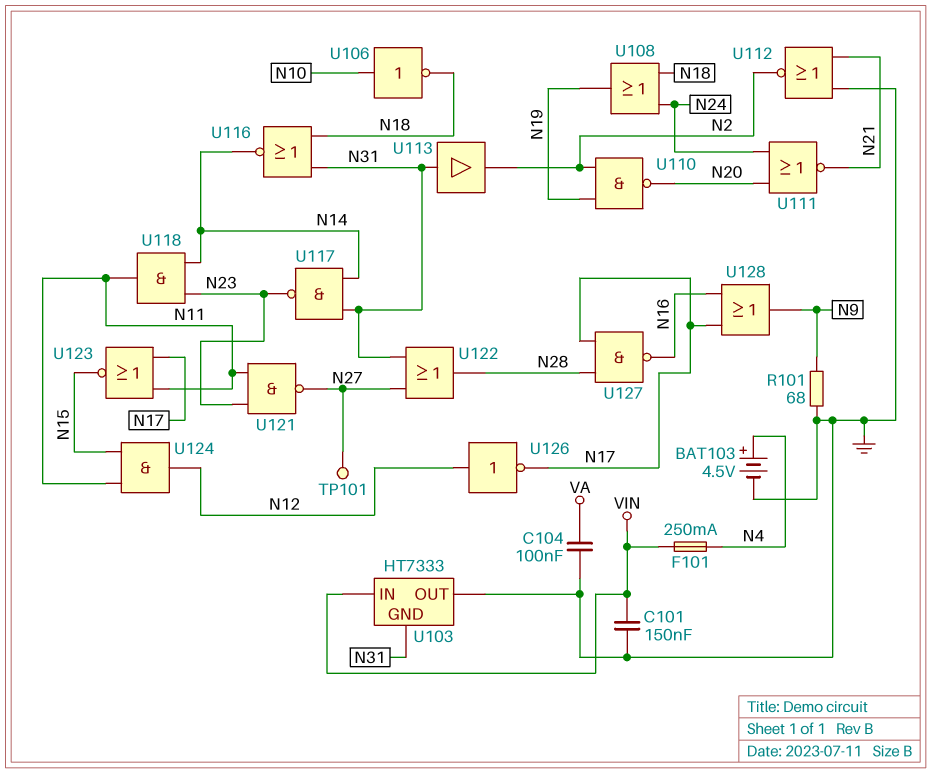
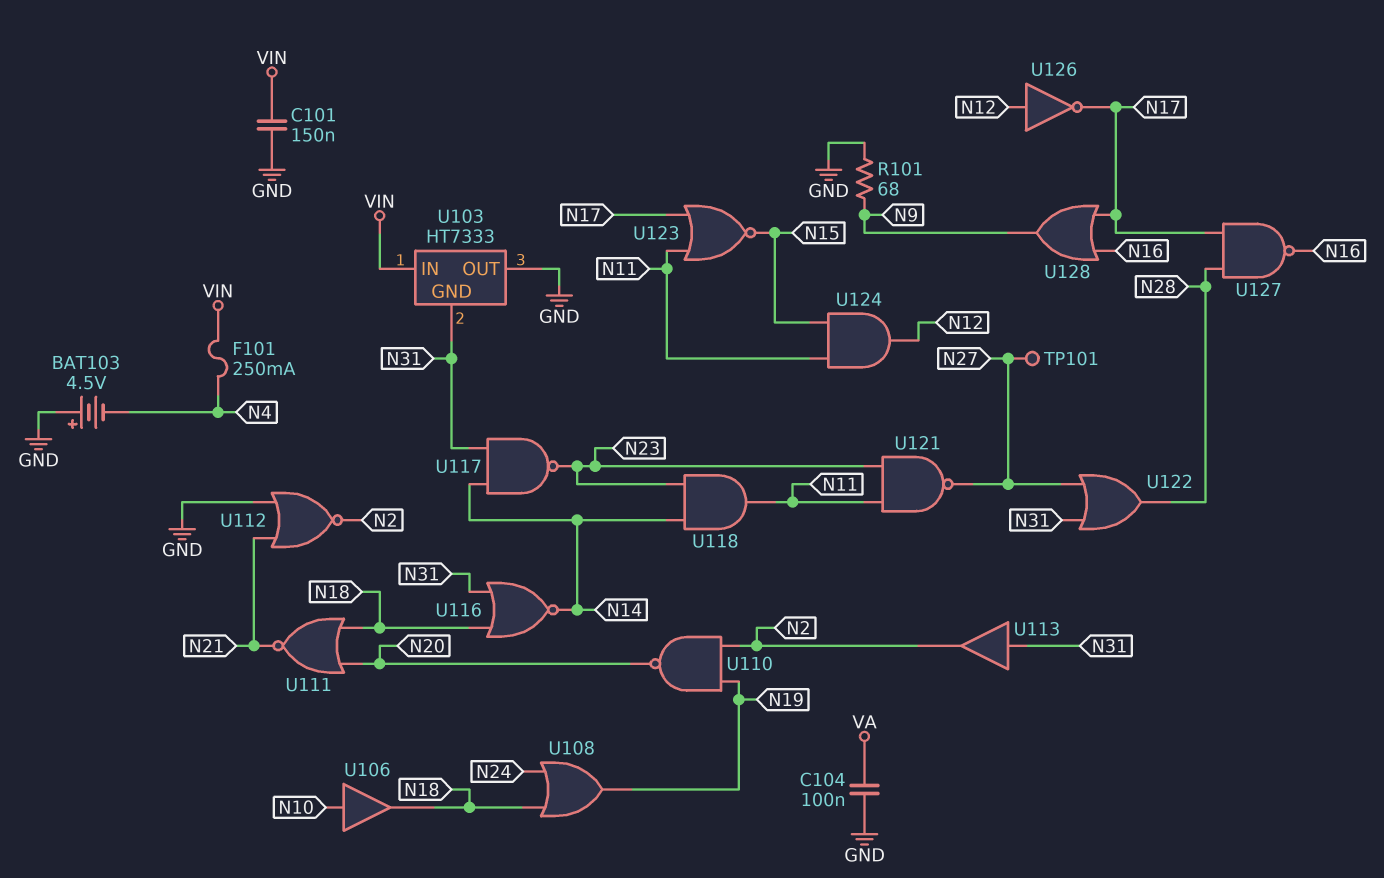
BAT103: 4.5V (plus N4, minus GND) -> 4.5V (plus GND, minus N4)
U106: NOT (in N10, out N18) -> buffer (in N10, out N18)
U111: NOR (in N20, in N24, out N21) -> NOR (in N18, in N20, out N21)

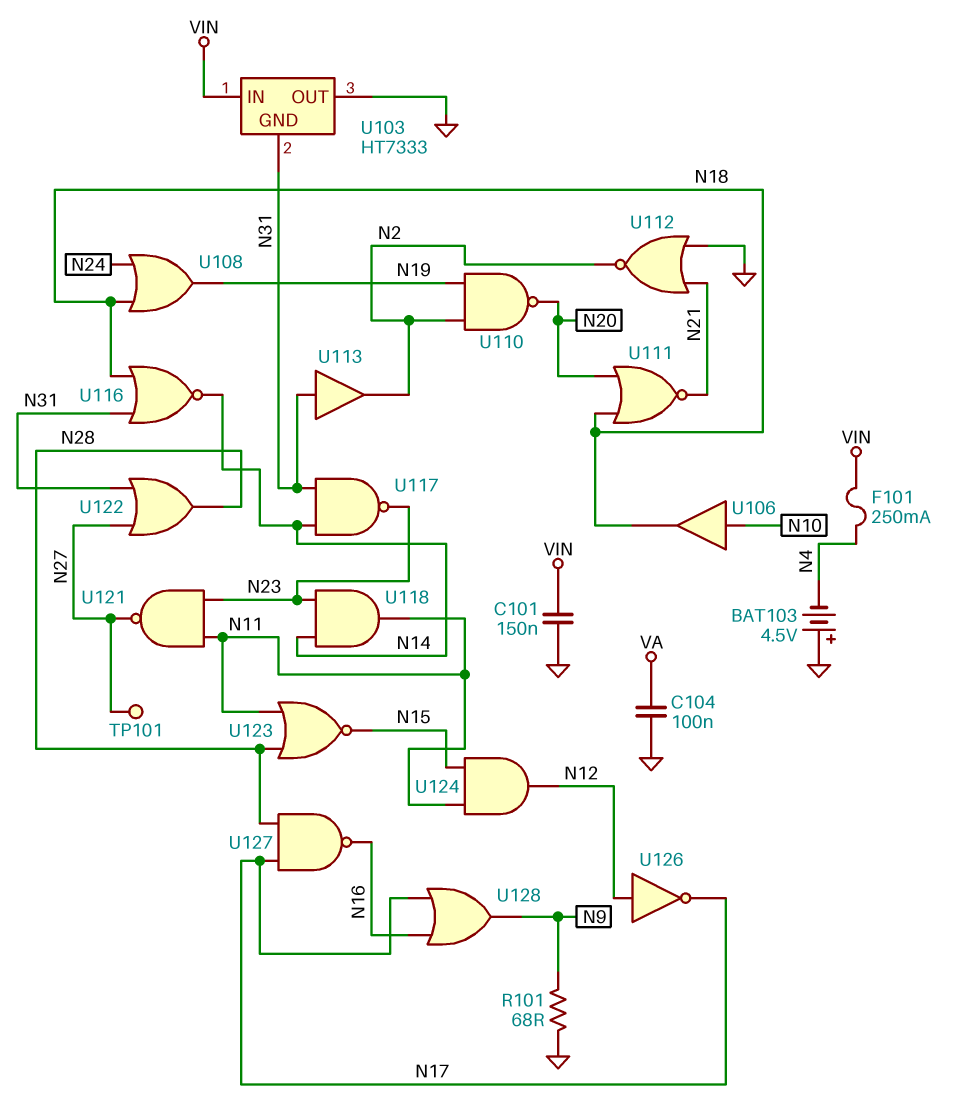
U123: NOR (in N11, in N17, out N15) -> NOR (in N11, in N28, out N15)

